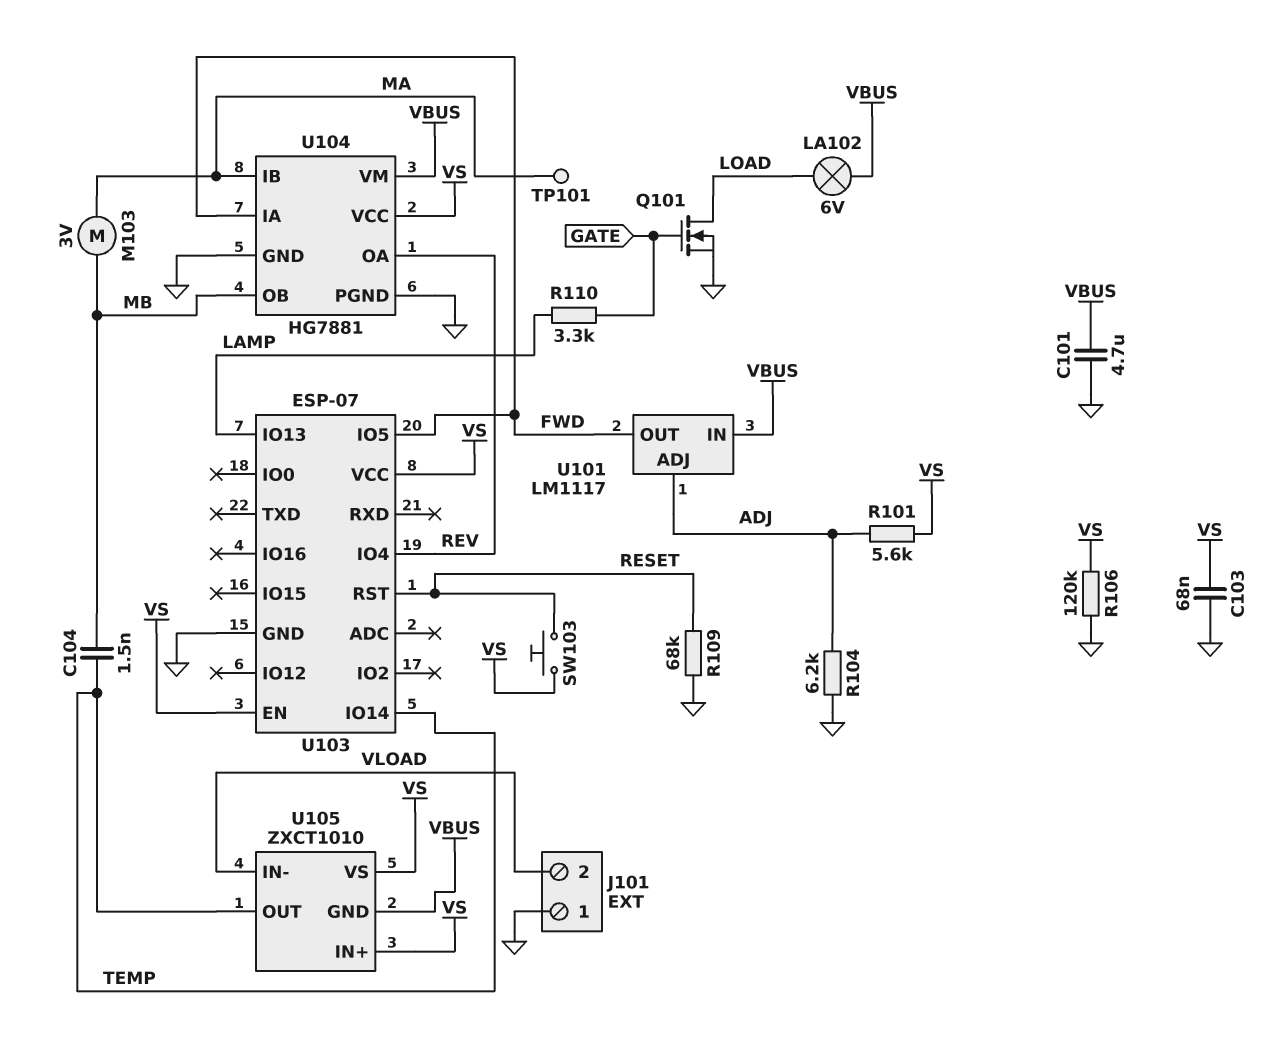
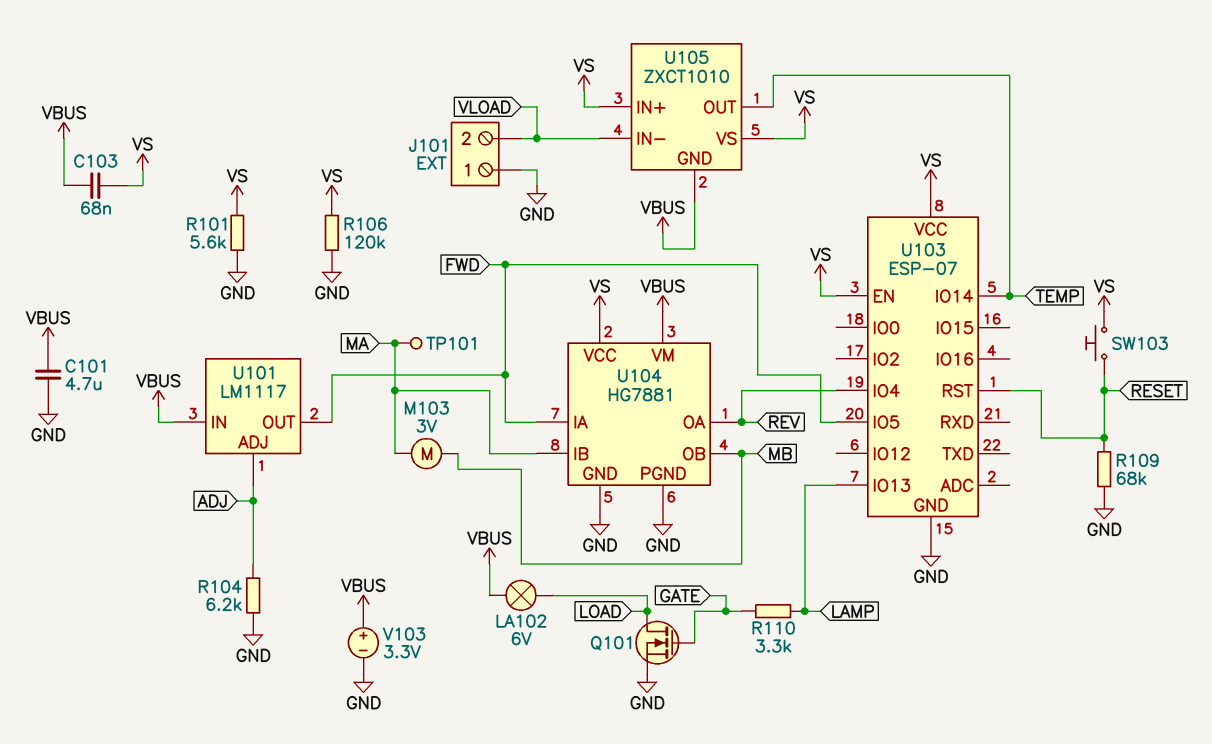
C103: 68nF (GND, VS) -> 68nF (VBUS, VS)
C104: 1.5nF (MB, TEMP) -> none
R101: 5.6k (ADJ, VS) -> 5.6k (GND, VS)
V103: none -> 3.3V (plus VBUS, minus GND)

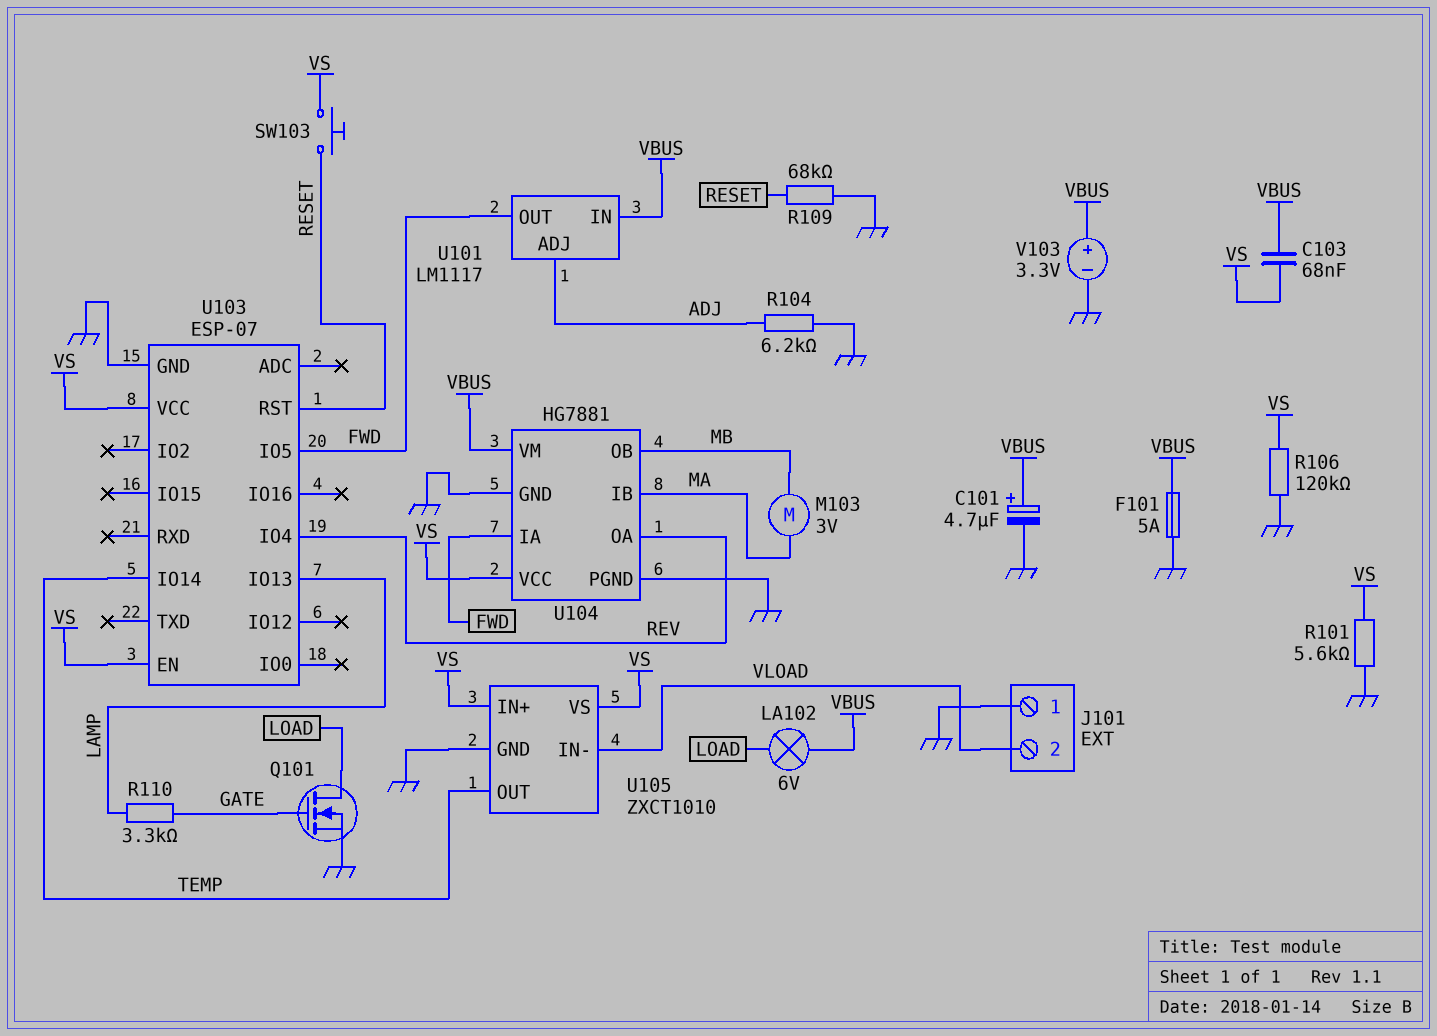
C101: 4.7uF (GND, VBUS) -> 4.7uF (plus VBUS, minus GND)
F101: none -> 5A (GND, VBUS)
TP101: test point (MA) -> none
U105 pin GND: VBUS -> GND

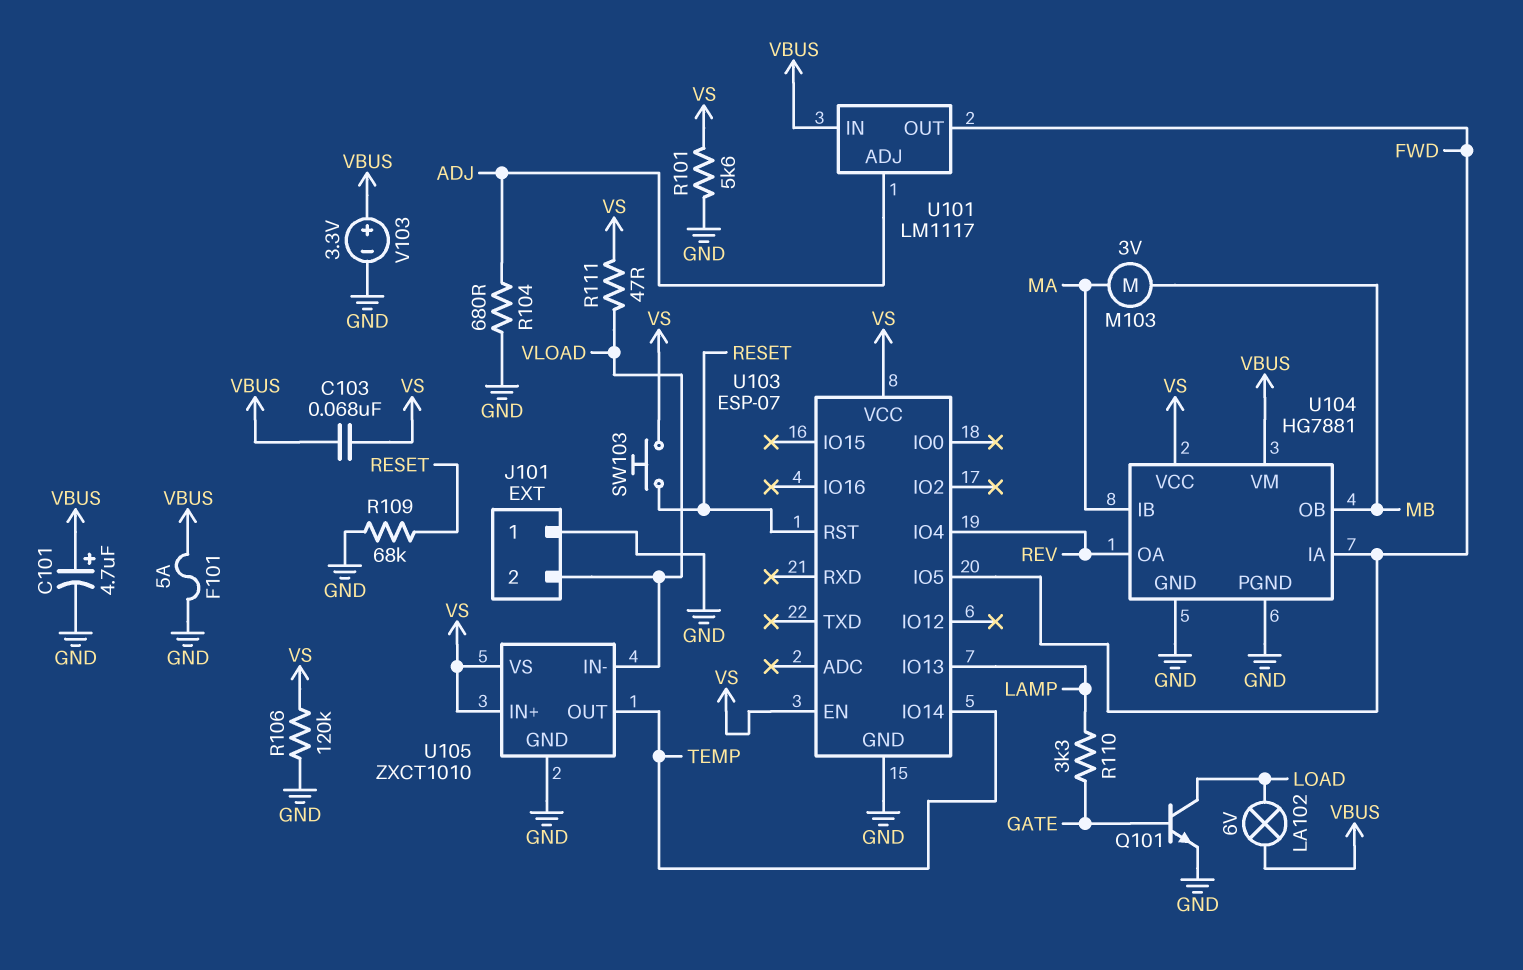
Q101: NMOS (G GATE, D LOAD, S GND) -> NPN (B GATE, C LOAD, E GND)
R104: 6.2k (ADJ, GND) -> 680 (ADJ, GND)
R111: none -> 47 (VLOAD, VS)

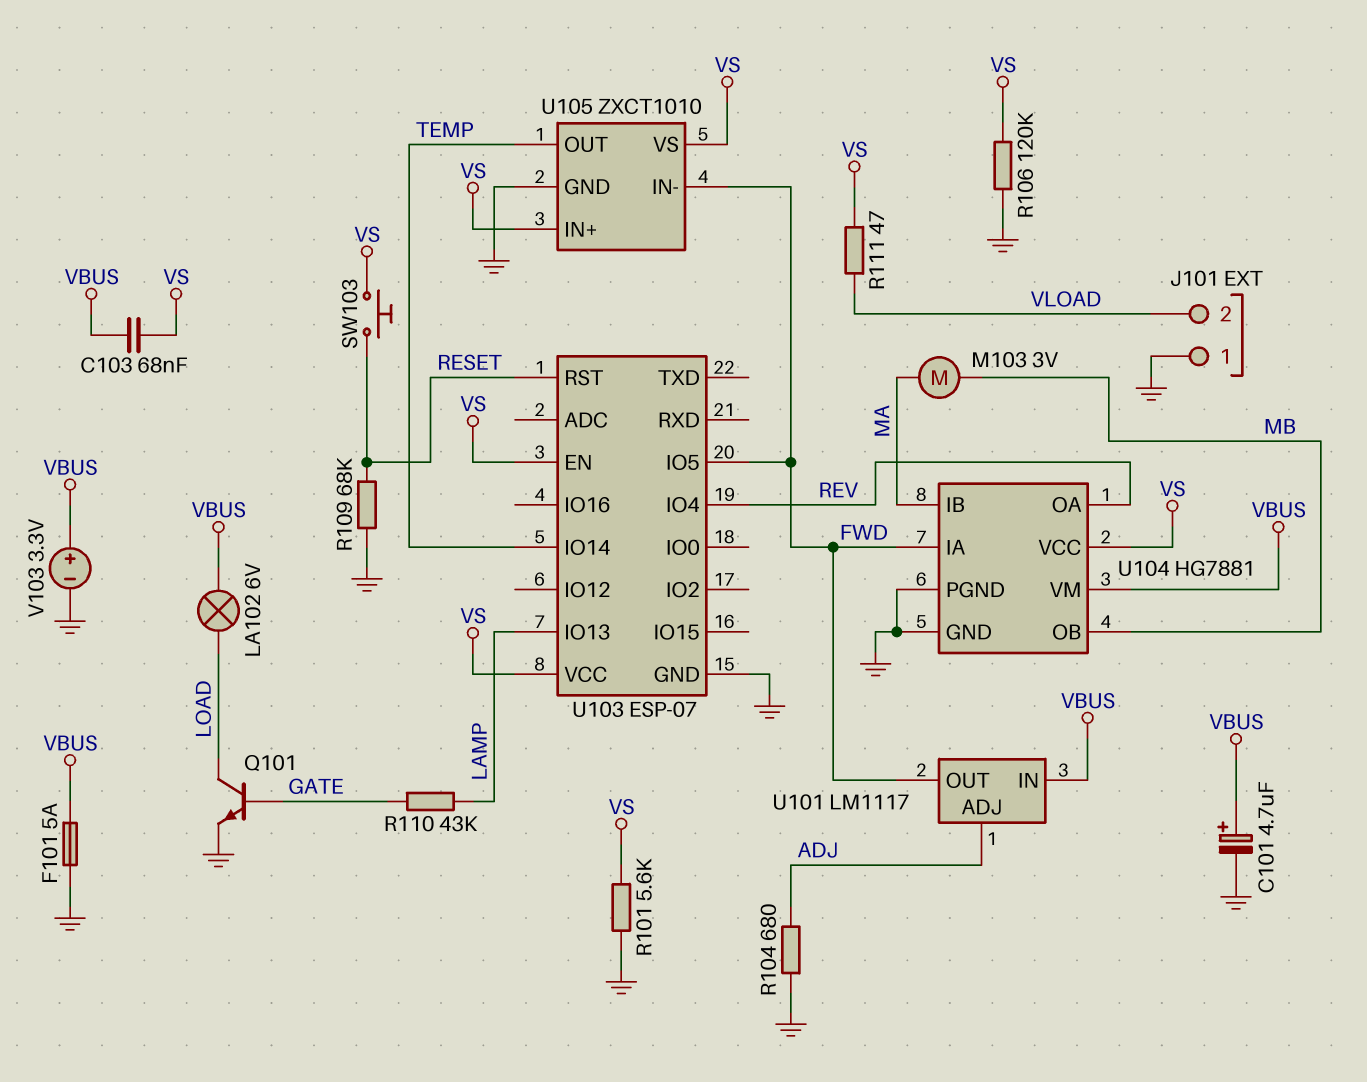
R110: 3.3k (GATE, LAMP) -> 43k (GATE, LAMP)
U105 pin IN-: VLOAD -> FWD

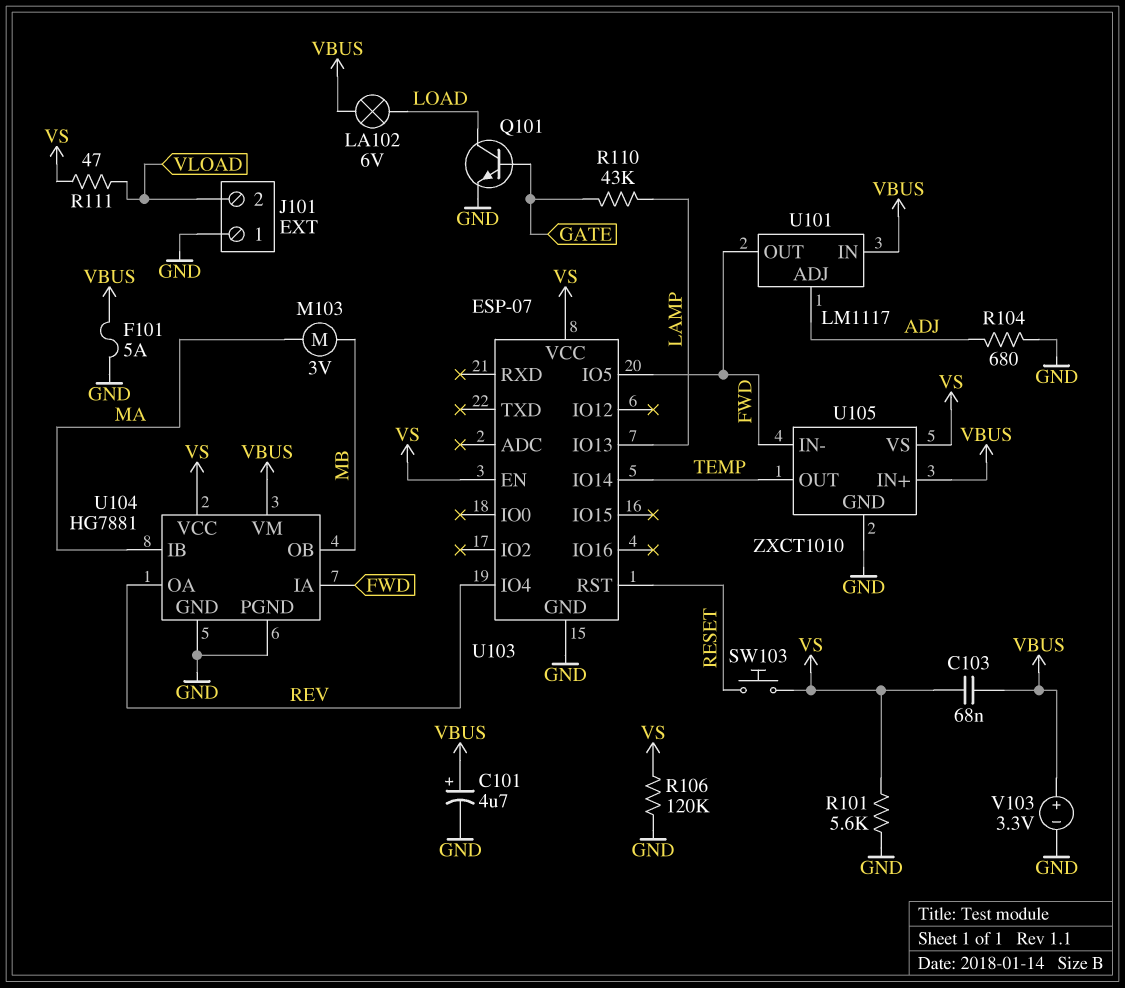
R109: 68k (GND, RESET) -> none
U105 pin IN+: VS -> VBUS

